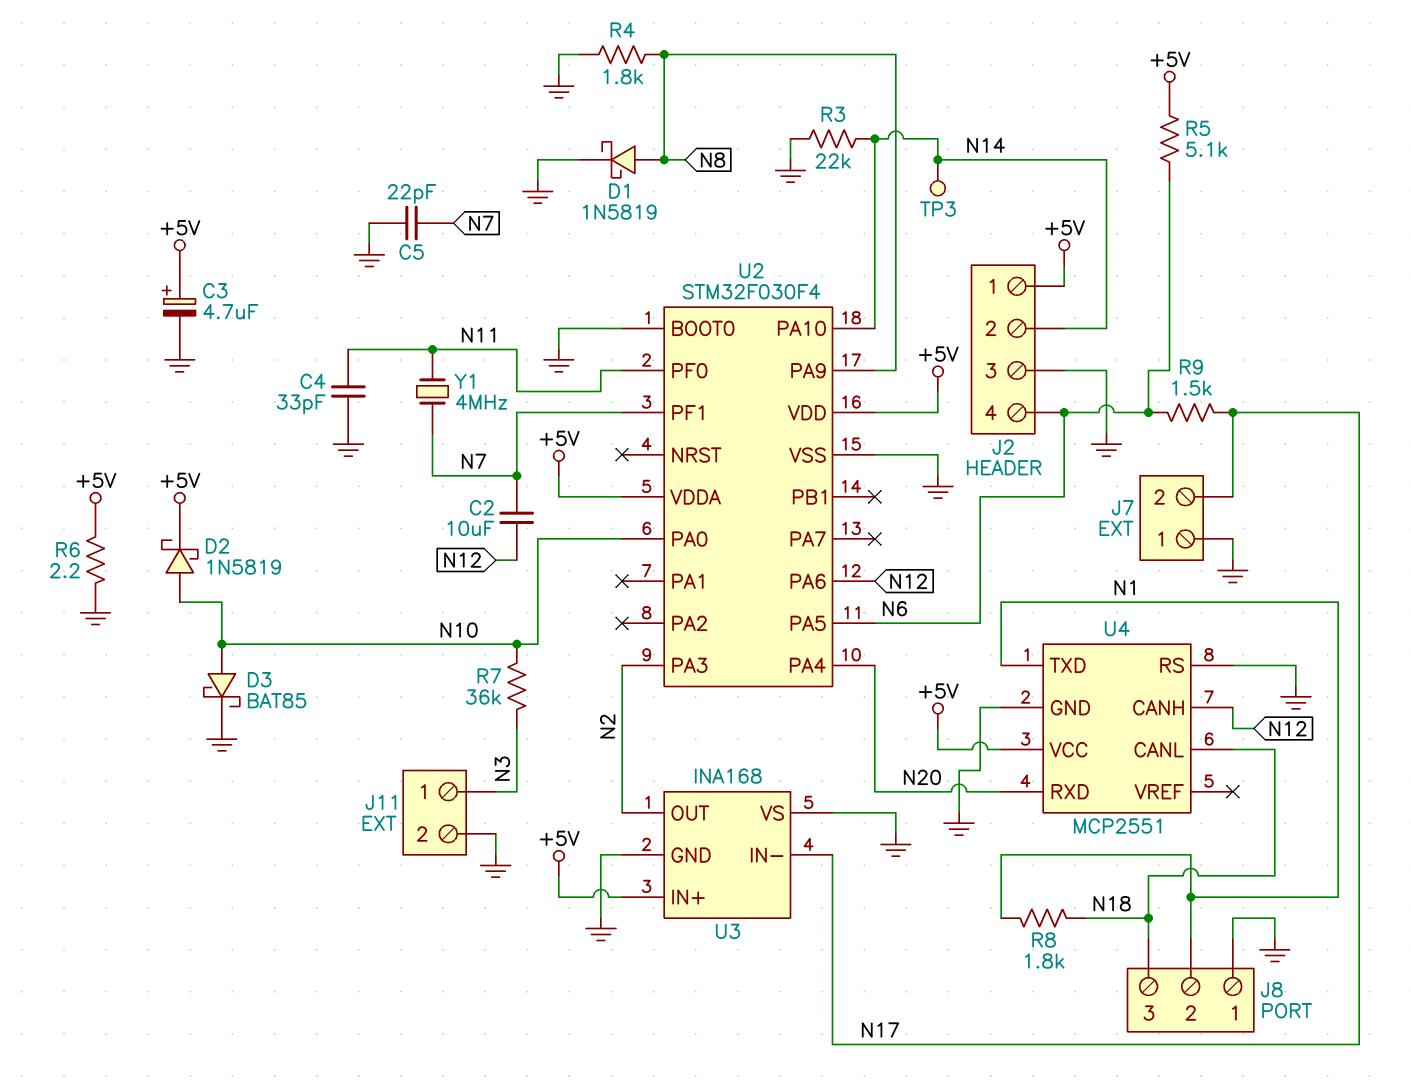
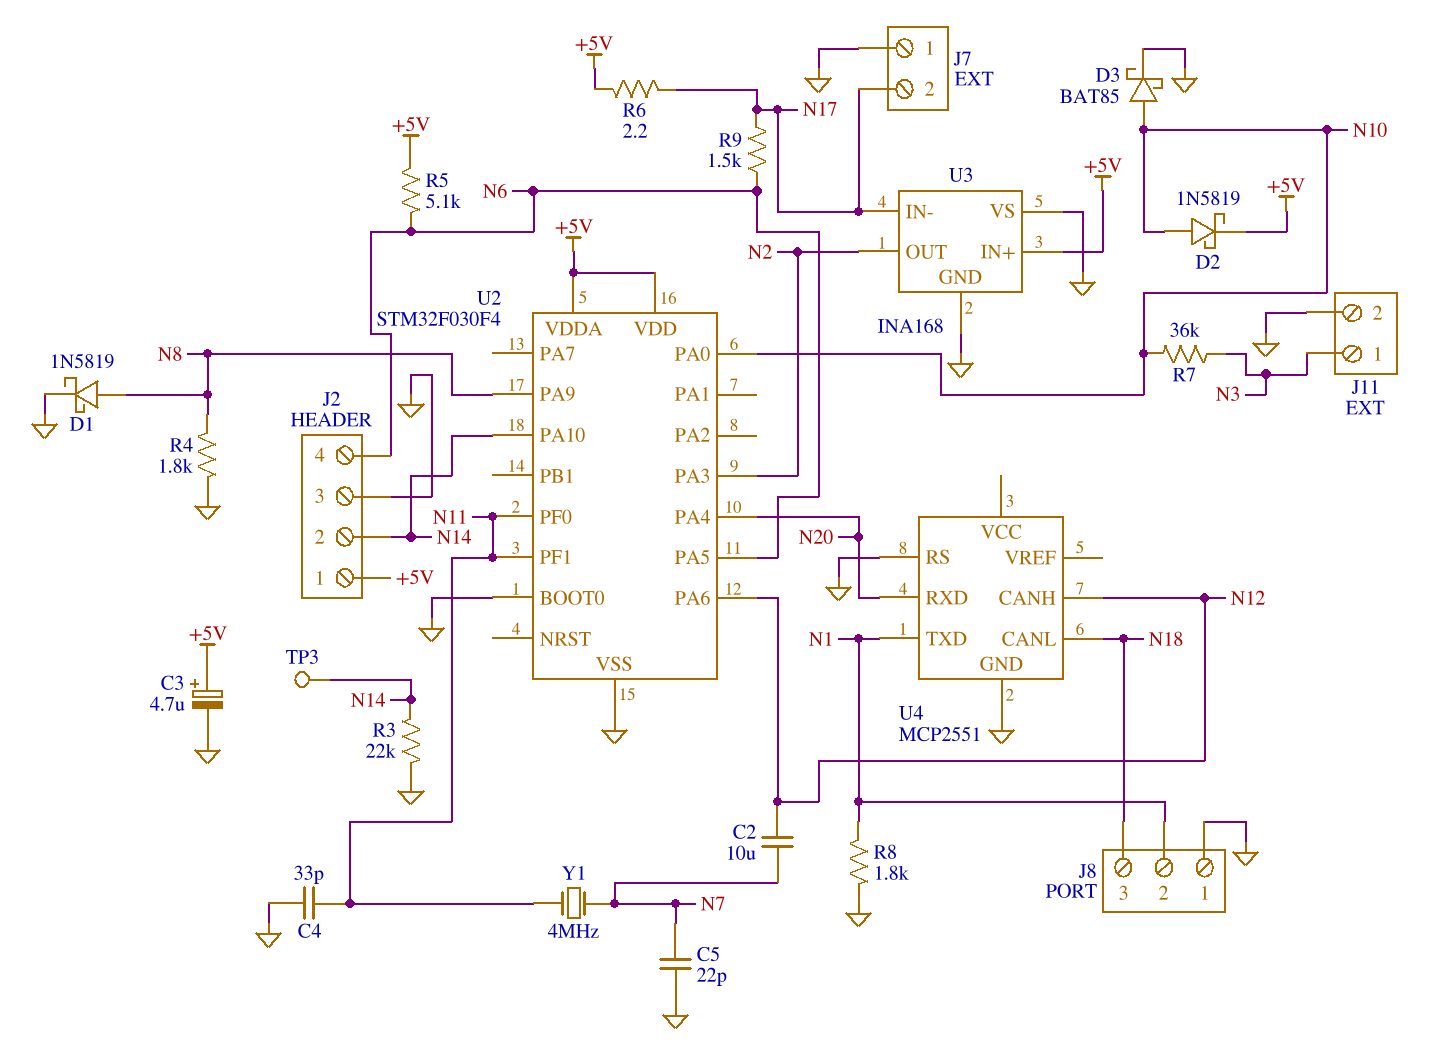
R6: 2.2 (+5V, GND) -> 2.2 (+5V, N17)
R8: 1.8k (N1, N18) -> 1.8k (GND, N1)
U2 pin PF1: N7 -> N11
U4 pin VCC: +5V -> none

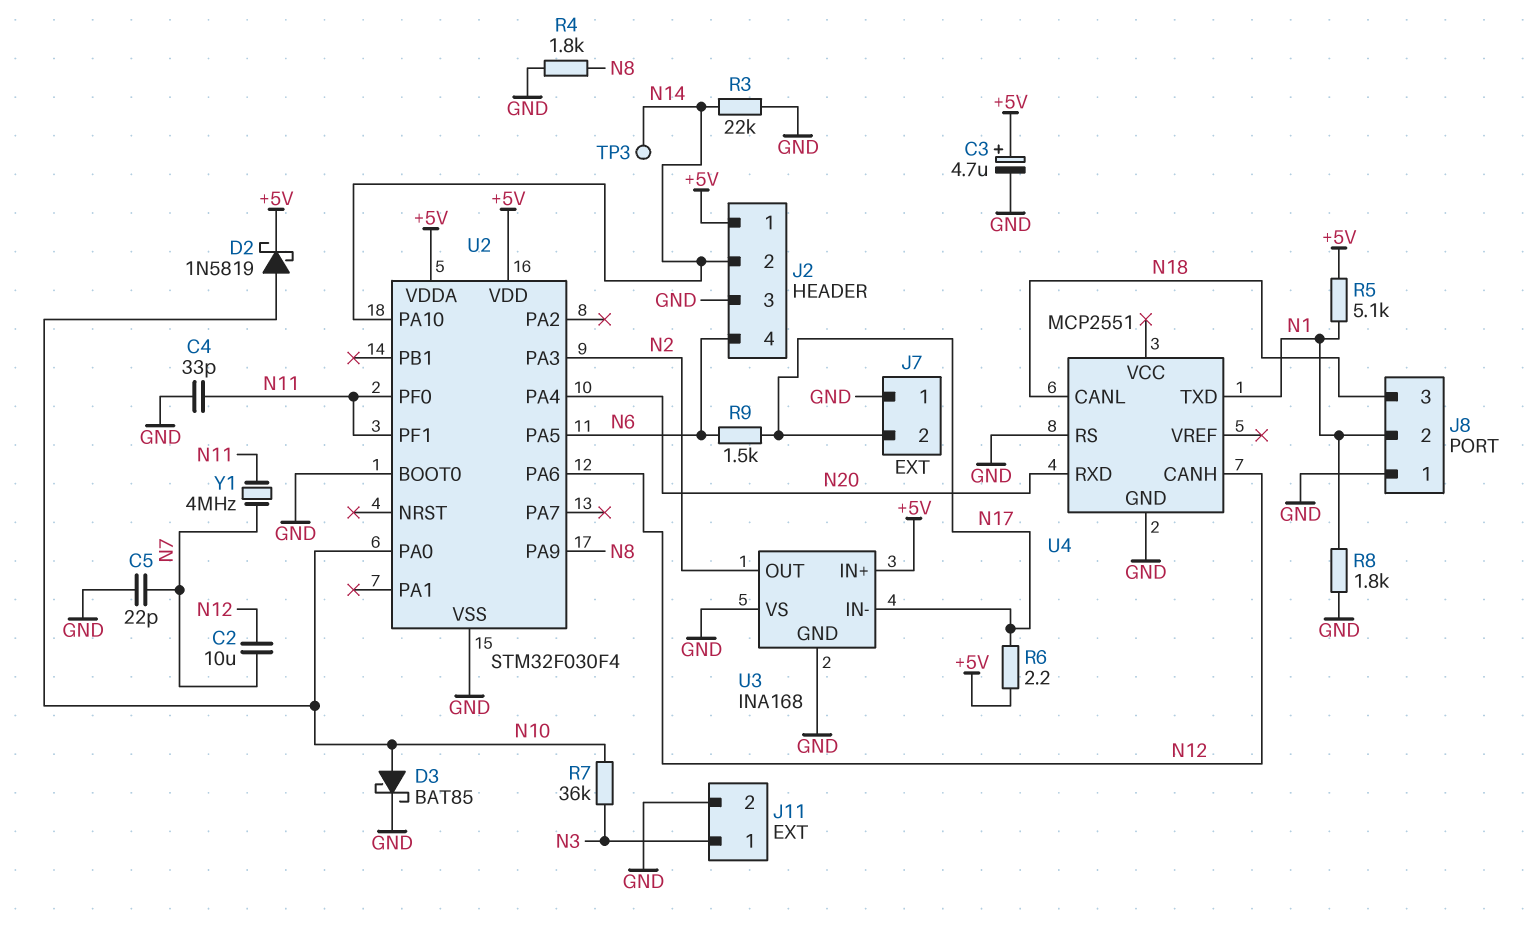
D1: schottky 1N5819 (A N8, K GND) -> none
R5: 5.1k (+5V, N6) -> 5.1k (+5V, N1)

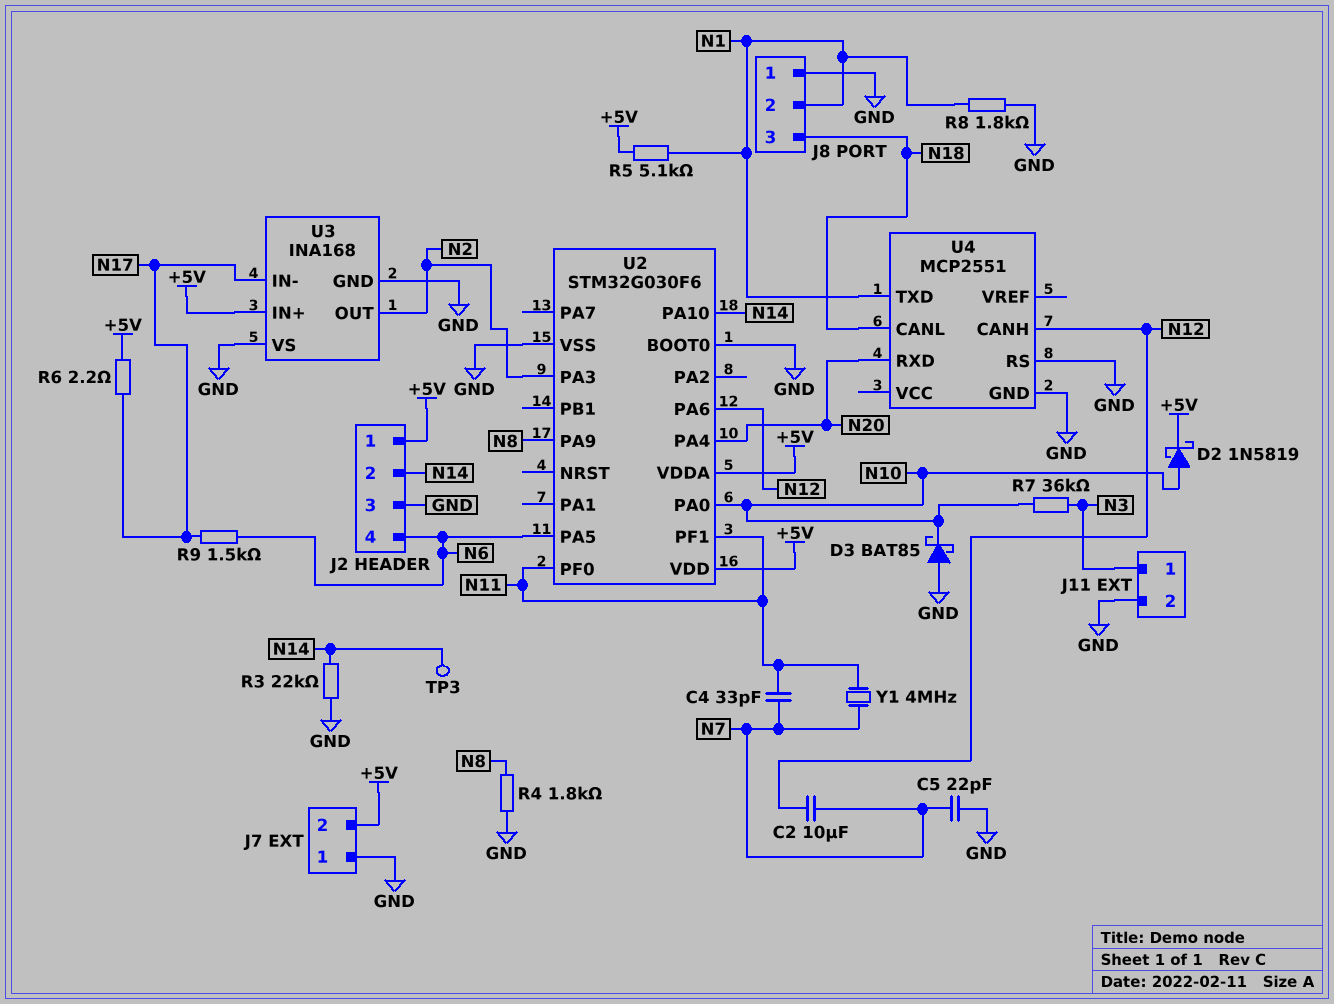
C3: 4.7uF (plus +5V, minus GND) -> none
C4: 33pF (GND, N11) -> 33pF (N7, N11)
D3: schottky BAT85 (A N10, K GND) -> schottky BAT85 (A GND, K N10)
J7 pin 2: N17 -> +5V
U2: STM32F030F4 -> STM32G030F6

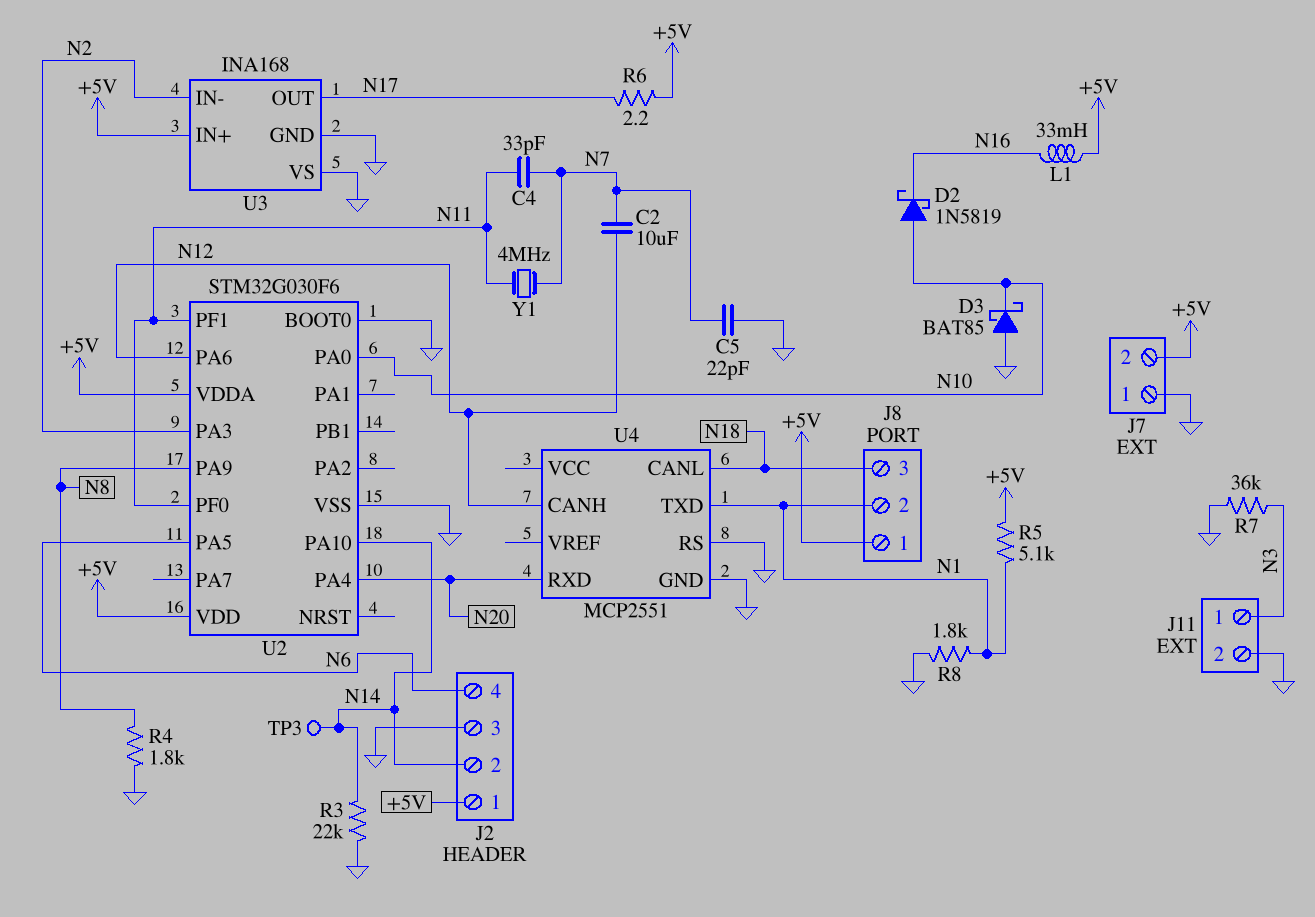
D2: schottky 1N5819 (A N10, K +5V) -> schottky 1N5819 (A N10, K N16)
J8 pin 1: GND -> +5V
L1: none -> 33mH (+5V, N16)
R7: 36k (N3, N10) -> 36k (GND, N3)
R9: 1.5k (N6, N17) -> none
U3 pin IN-: N17 -> N2
U3 pin OUT: N2 -> N17

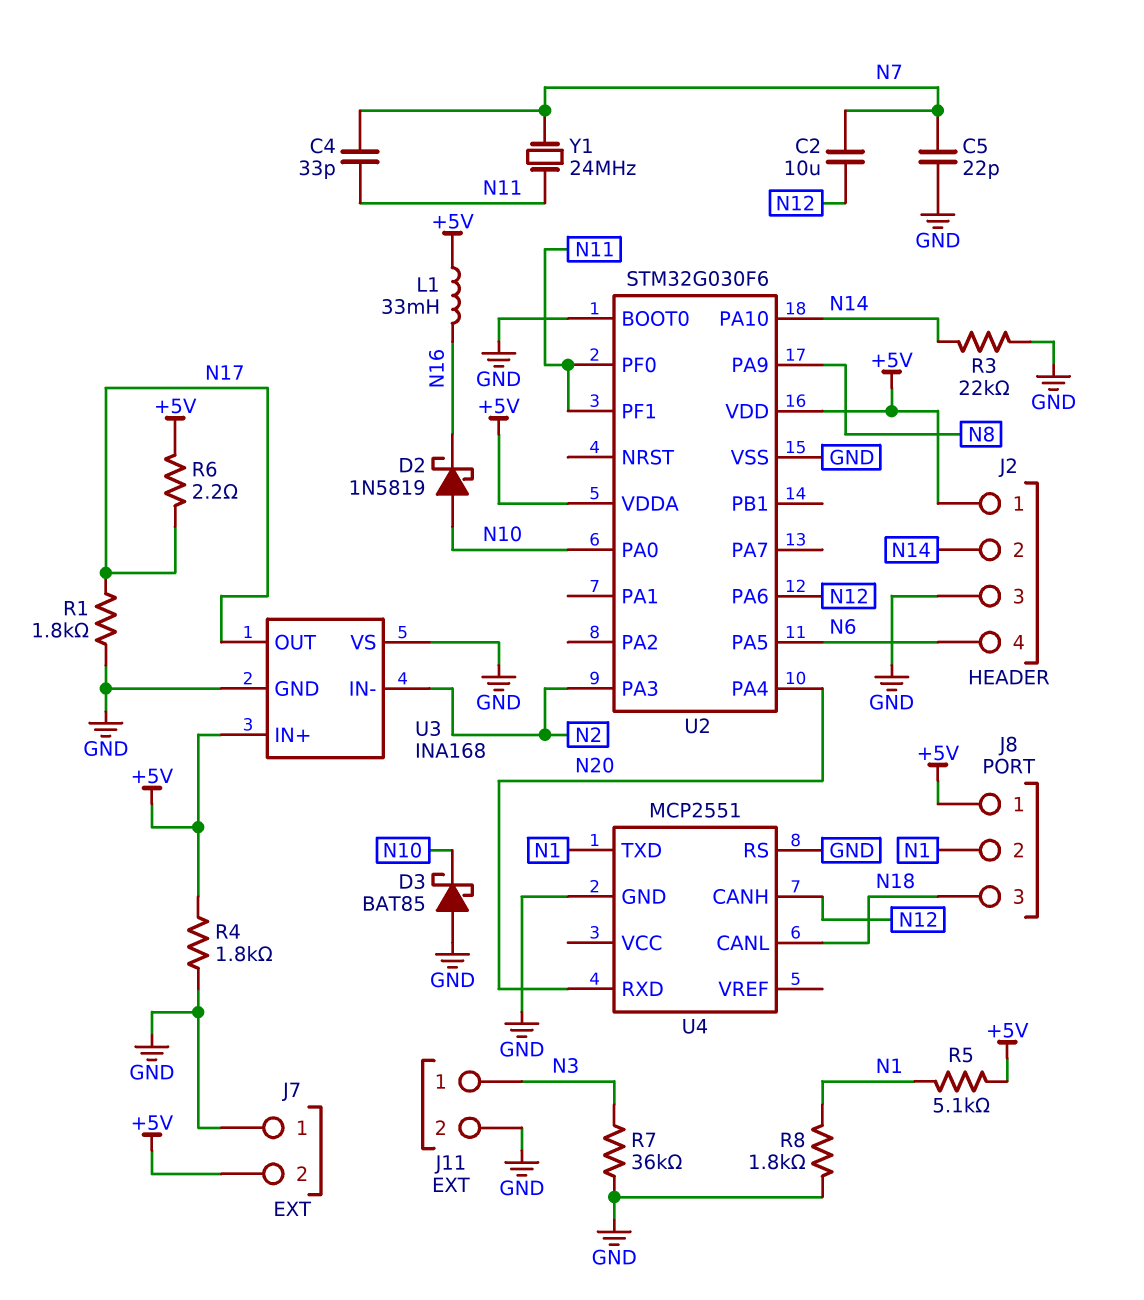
R1: none -> 1.8k (GND, N17)
R4: 1.8k (GND, N8) -> 1.8k (+5V, GND)
TP3: test point (N14) -> none
Y1: 4MHz (N7, N11) -> 24MHz (N7, N11)

